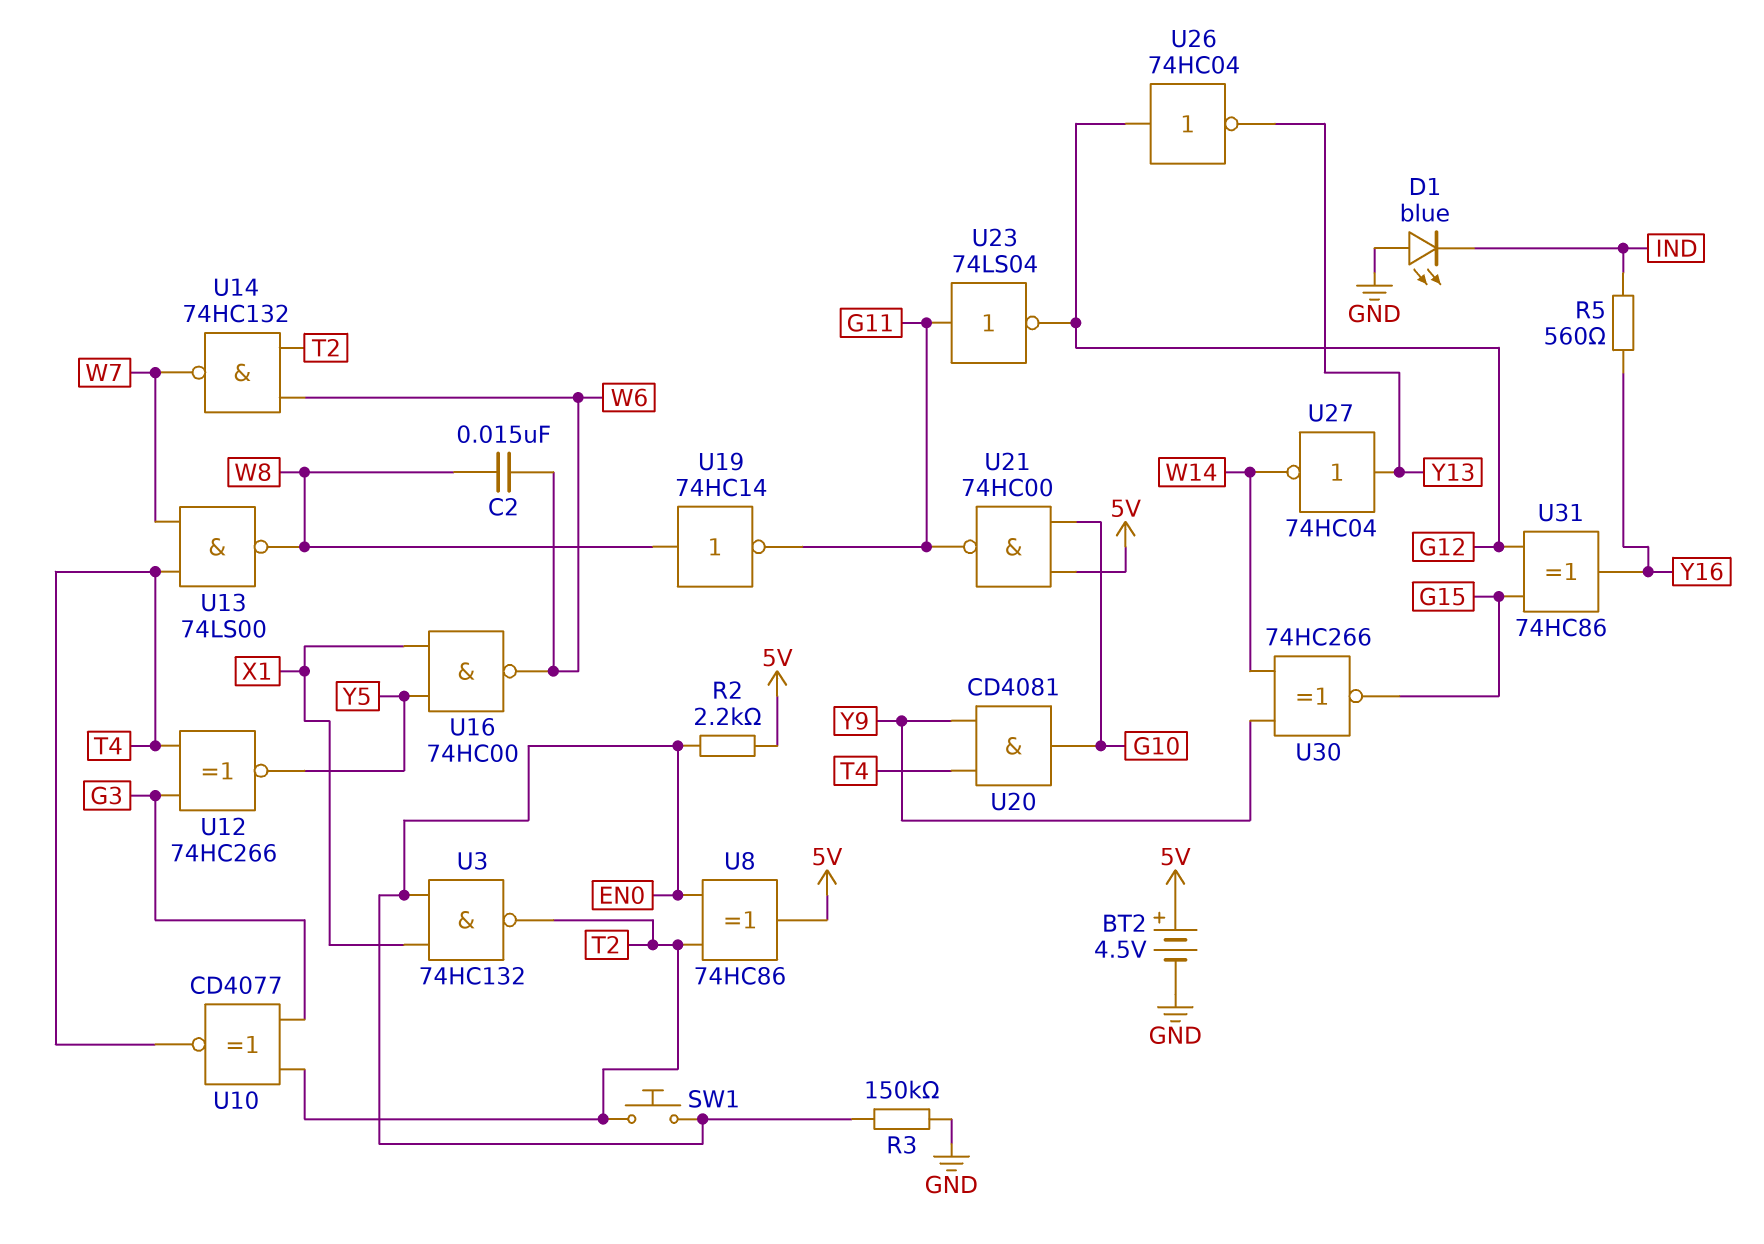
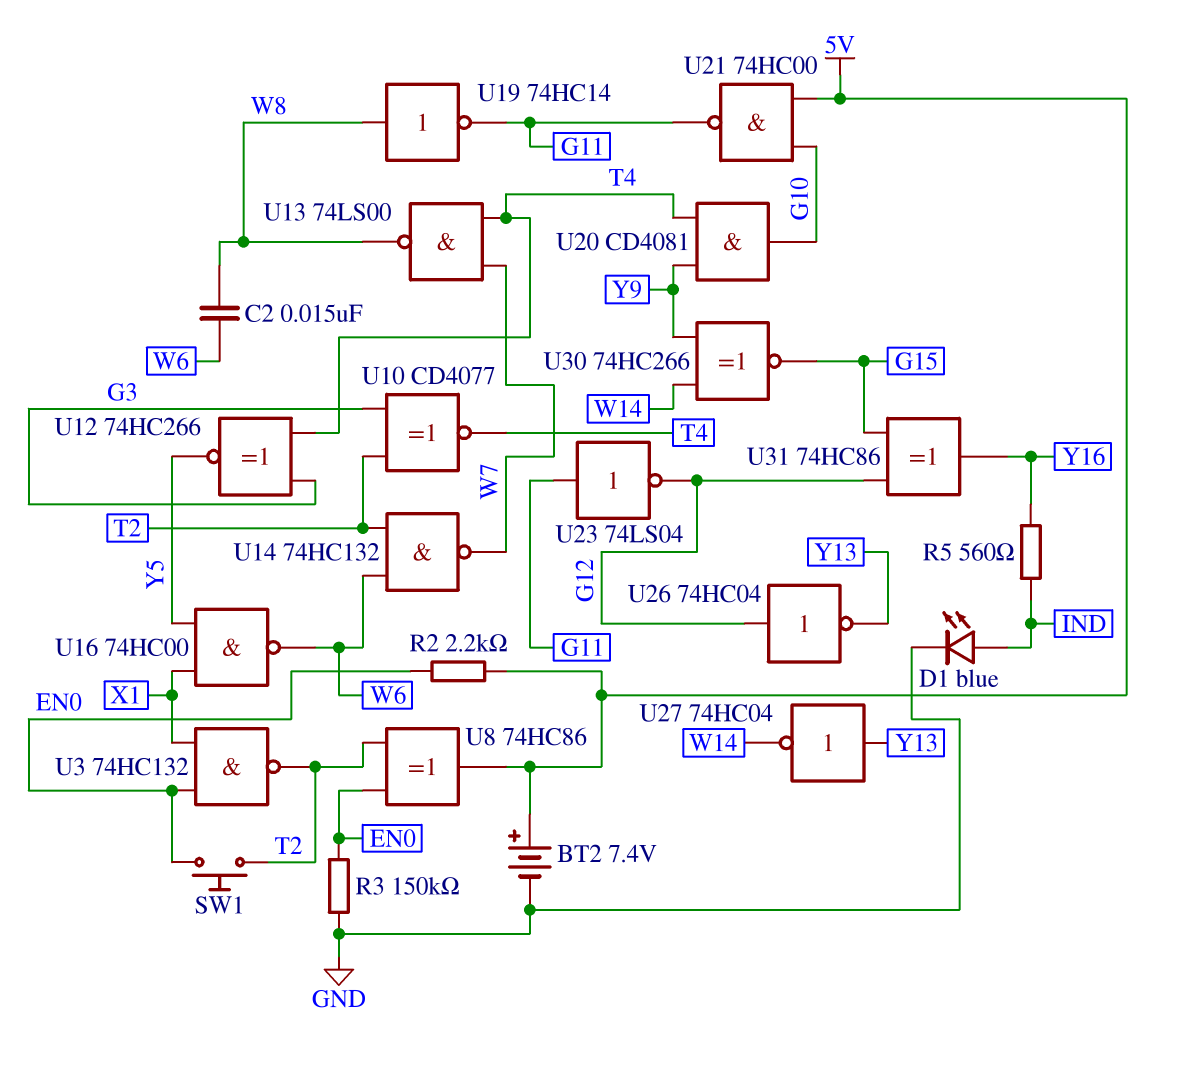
BT2: 4.5V (plus 5V, minus GND) -> 7.4V (plus 5V, minus GND)
D1: LED blue (A GND, K IND) -> LED blue (A IND, K GND)

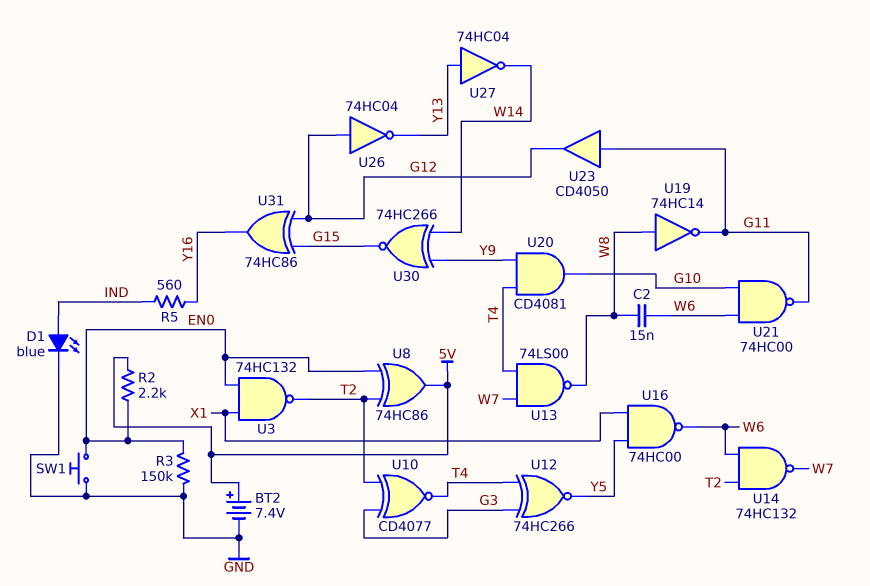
SW1: button (EN0, T2) -> button (EN0, GND)
U21: NAND 74HC00 (in 5V, in G10, out G11) -> NAND 74HC00 (in G10, in W6, out G11)
U23: NOT 74LS04 (in G11, out G12) -> buffer CD4050 (in G11, out G12)

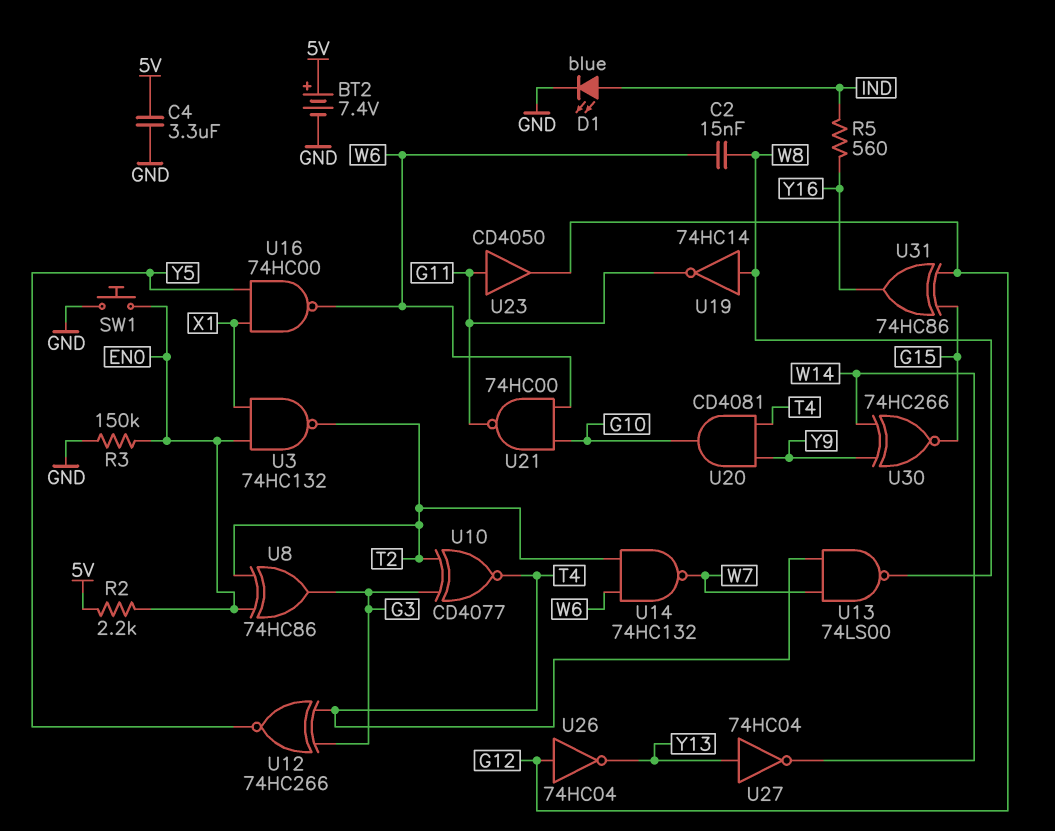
C4: none -> 3.3uF (5V, GND)
U8: XOR 74HC86 (in EN0, in T2, out 5V) -> XOR 74HC86 (in EN0, in T2, out G3)

